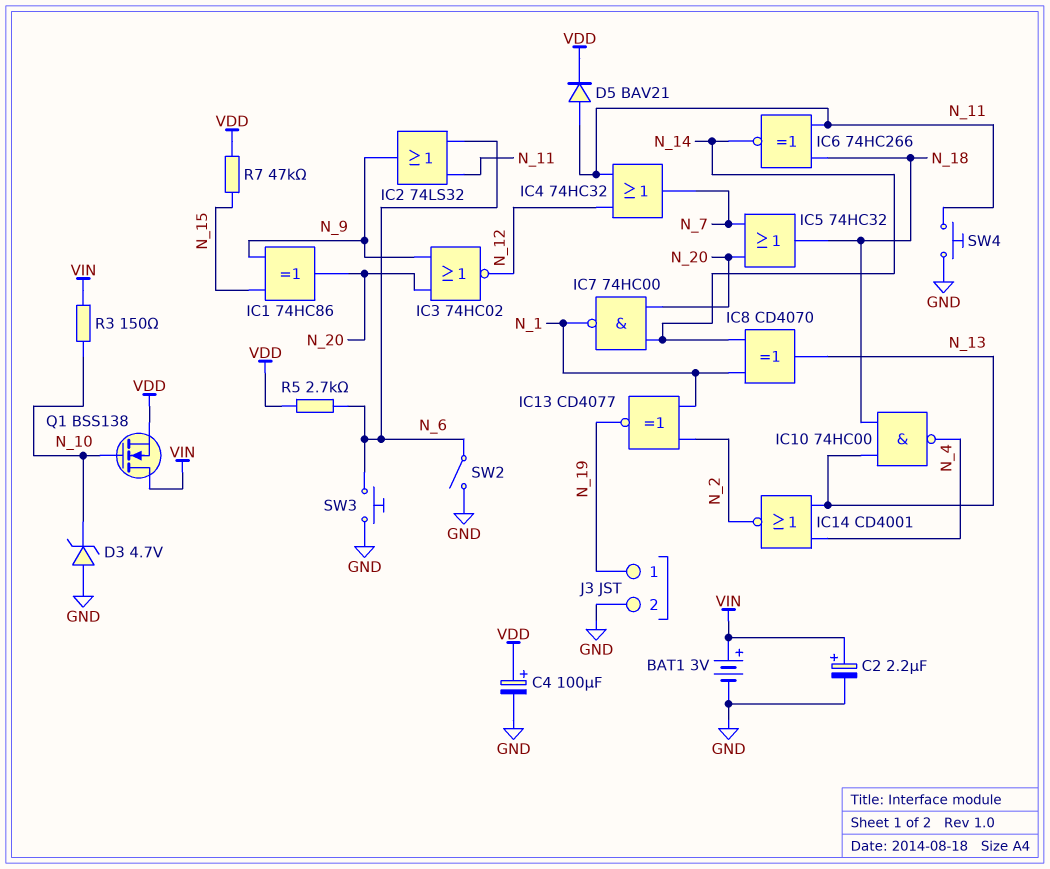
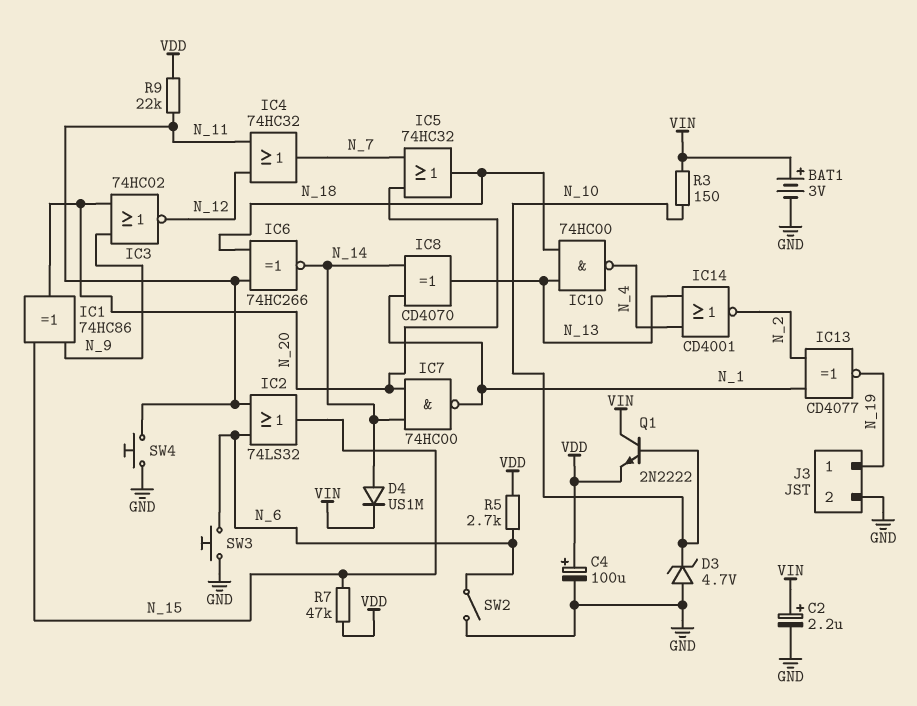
D4: none -> diode US1M (A N_14, K VIN)
D5: diode BAV21 (A N_11, K VDD) -> none
IC2: OR 74LS32 (in N_6, in N_11, out N_9) -> OR 74LS32 (in N_6, in N_11, out N_15)
Q1: NMOS BSS138 (G N_10, D VIN, S VDD) -> NPN 2N2222 (B N_10, C VIN, E VDD)
R9: none -> 22k (N_11, VDD)

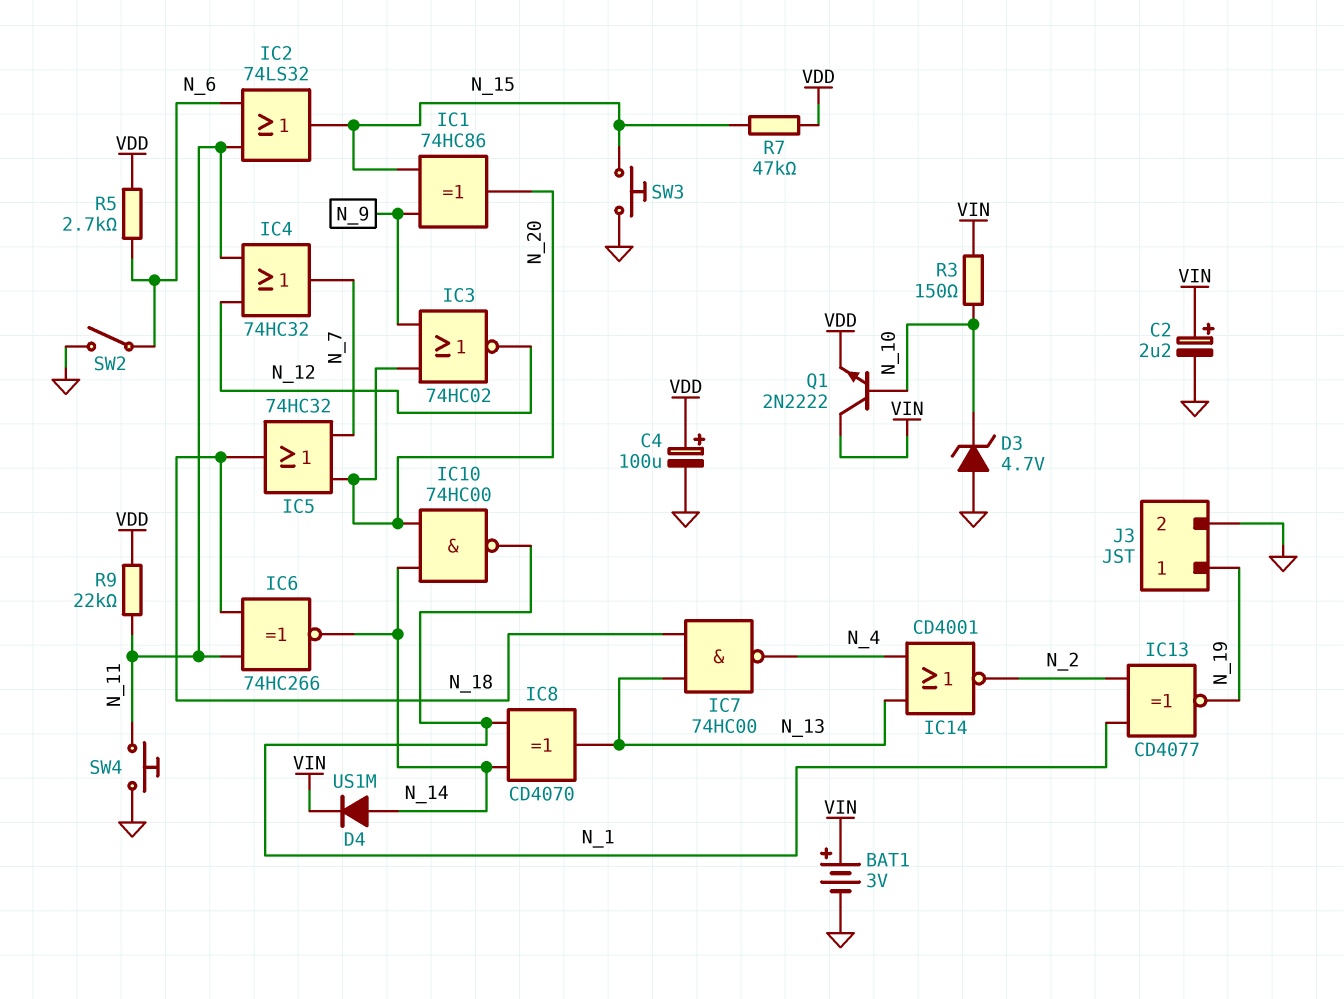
IC7: NAND 74HC00 (in N_14, in N_20, out N_1) -> NAND 74HC00 (in N_13, in N_18, out N_4)
IC10: NAND 74HC00 (in N_13, in N_18, out N_4) -> NAND 74HC00 (in N_14, in N_20, out N_1)
SW3: button (GND, N_6) -> button (GND, N_15)

